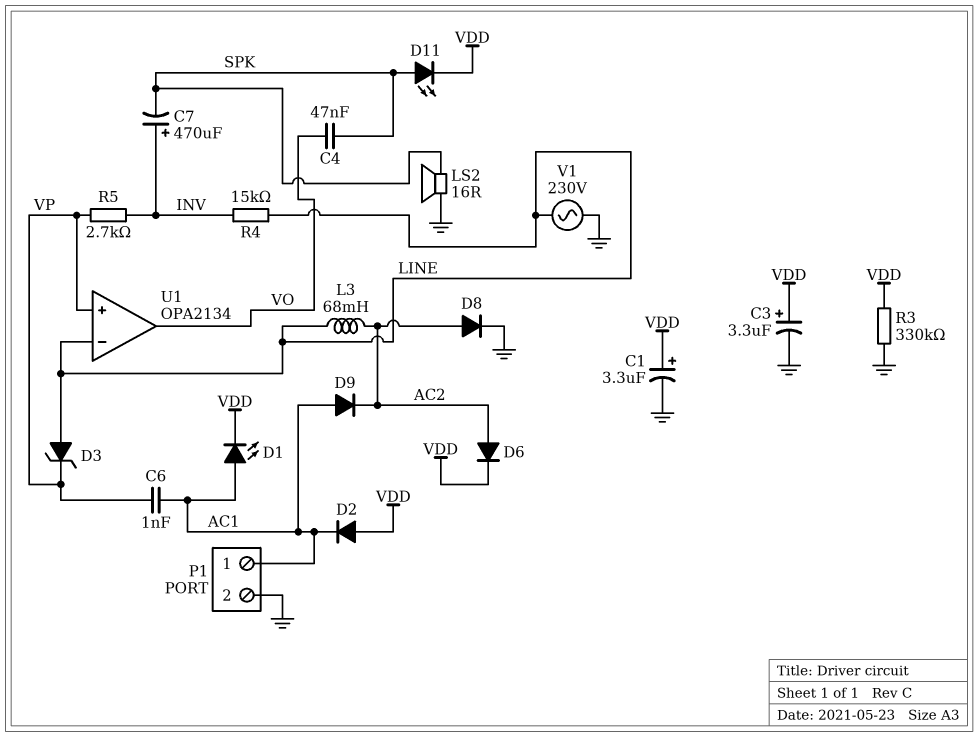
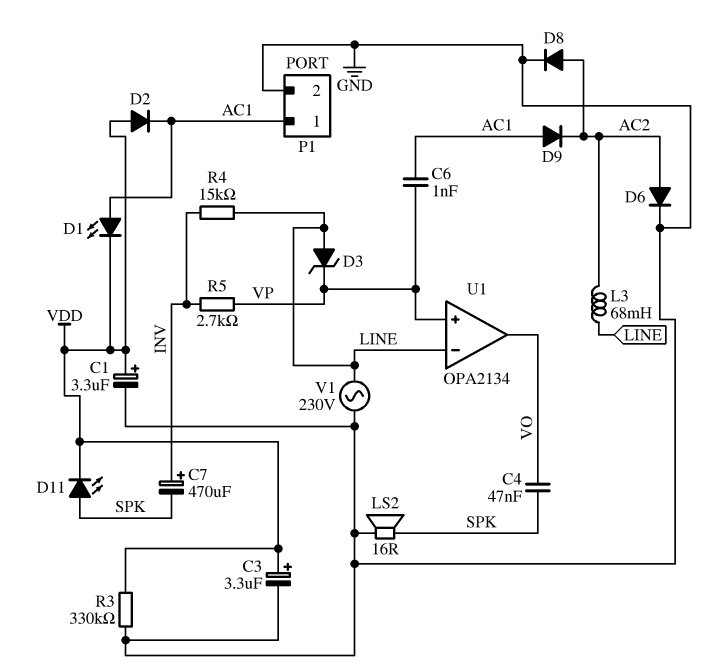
D6: diode (A AC2, K VDD) -> diode (A AC2, K GND)

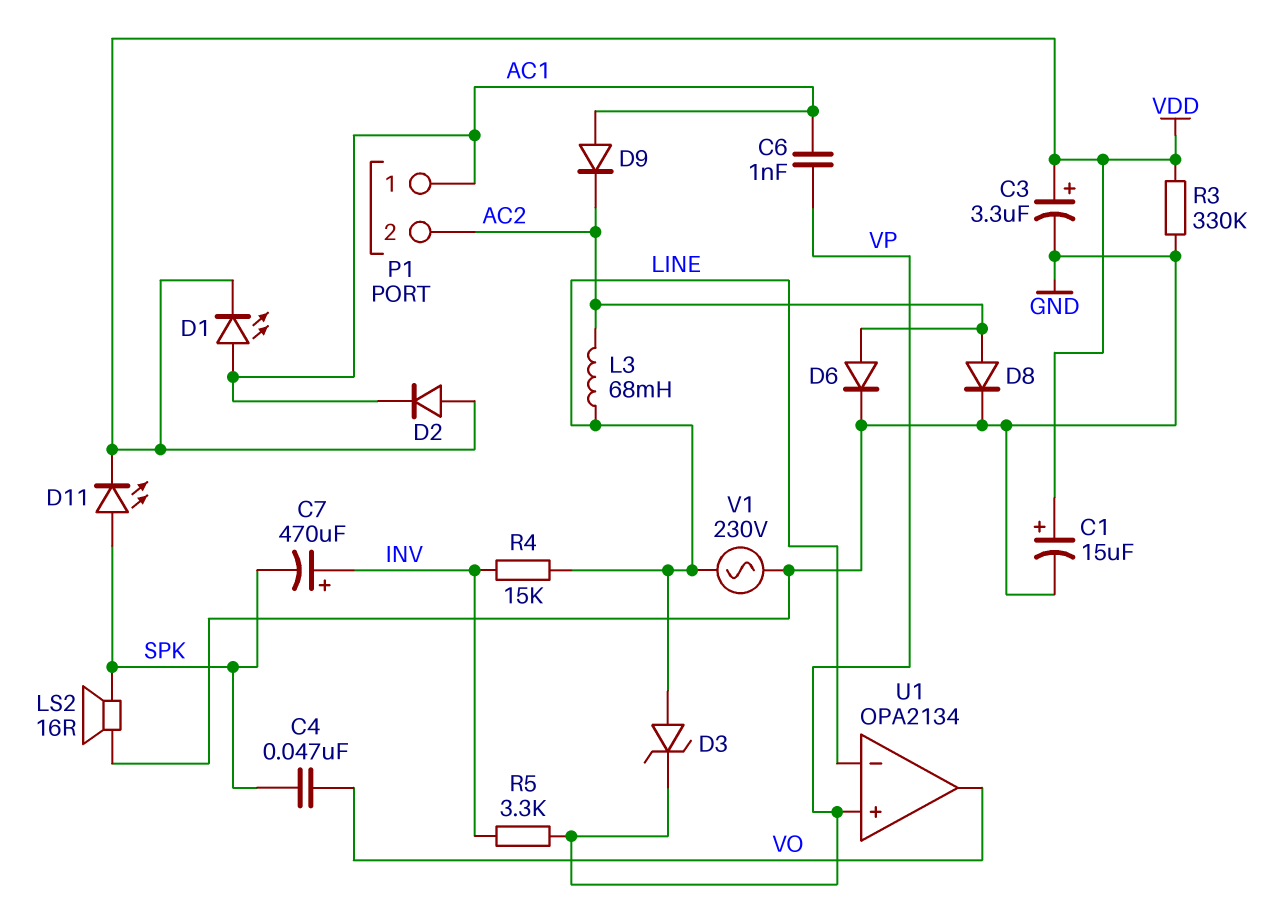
C1: 3.3uF (plus VDD, minus GND) -> 15uF (plus VDD, minus GND)
P1 pin 2: GND -> AC2
R5: 2.7k (INV, VP) -> 3.3k (INV, VP)

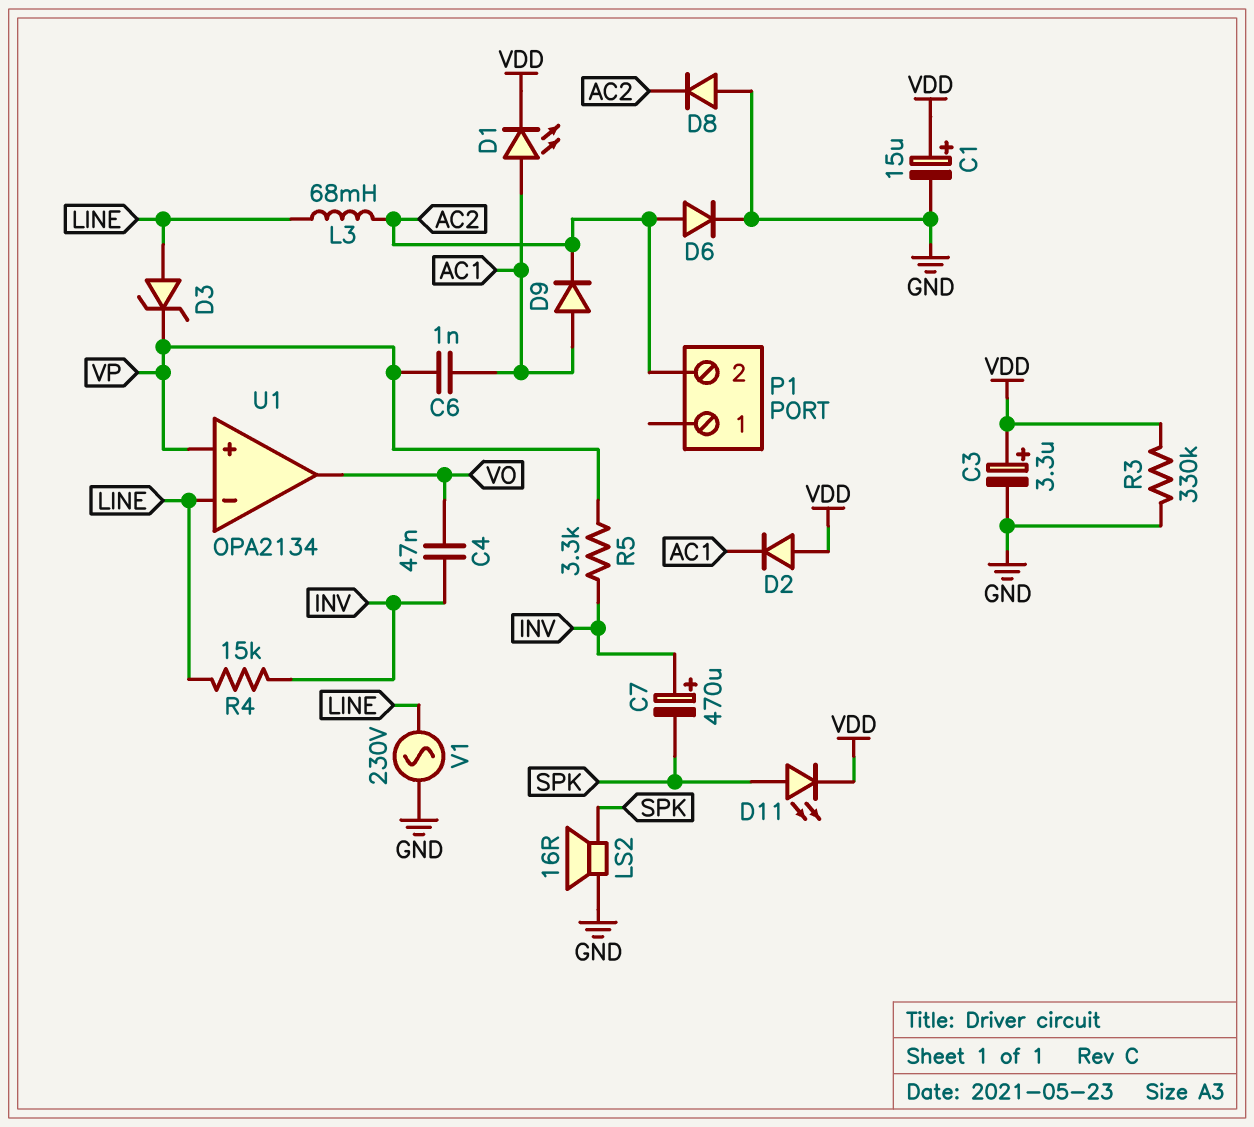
C4: 47nF (SPK, VO) -> 47nF (INV, VO)
D8: diode (A AC2, K GND) -> diode (A GND, K AC2)
P1 pin 1: AC1 -> none

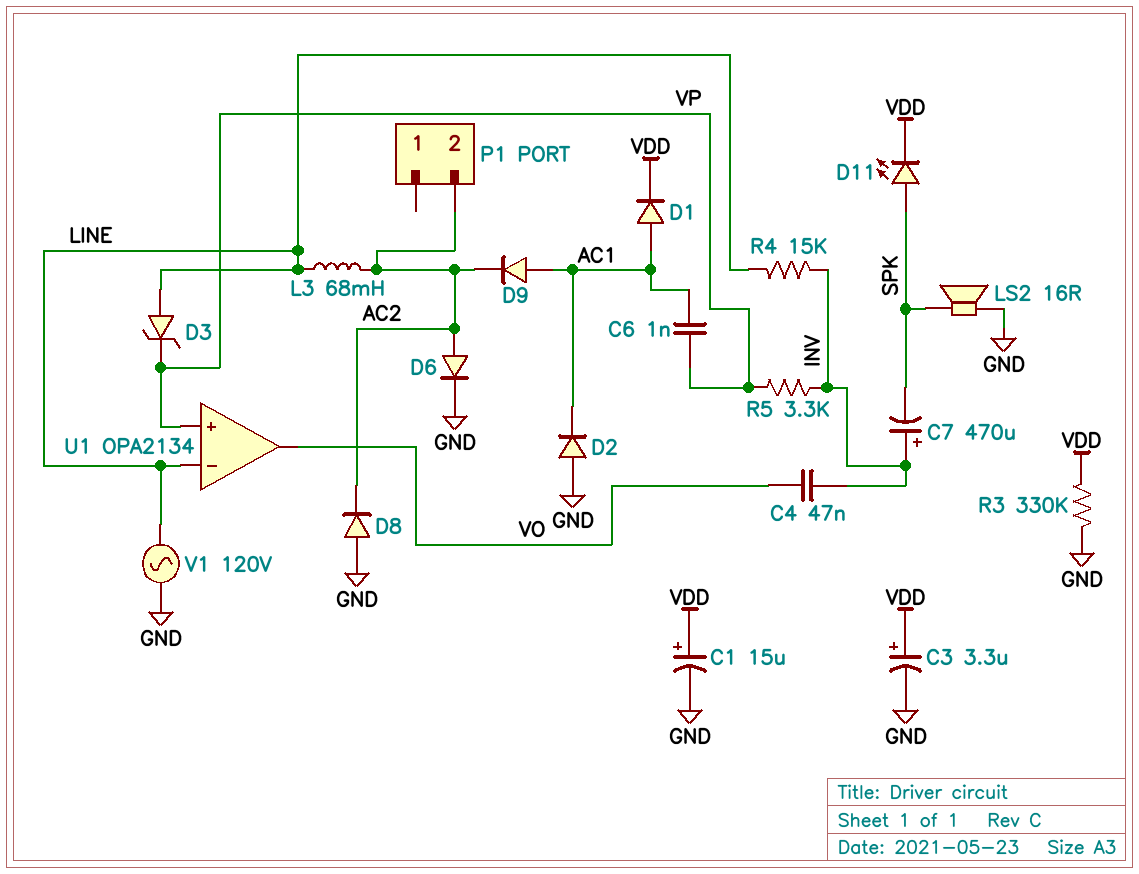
D1: LED (A AC1, K VDD) -> diode (A AC1, K VDD)
D2: diode (A VDD, K AC1) -> diode (A GND, K AC1)
V1: AC 230V (GND, LINE) -> AC 120V (GND, LINE)

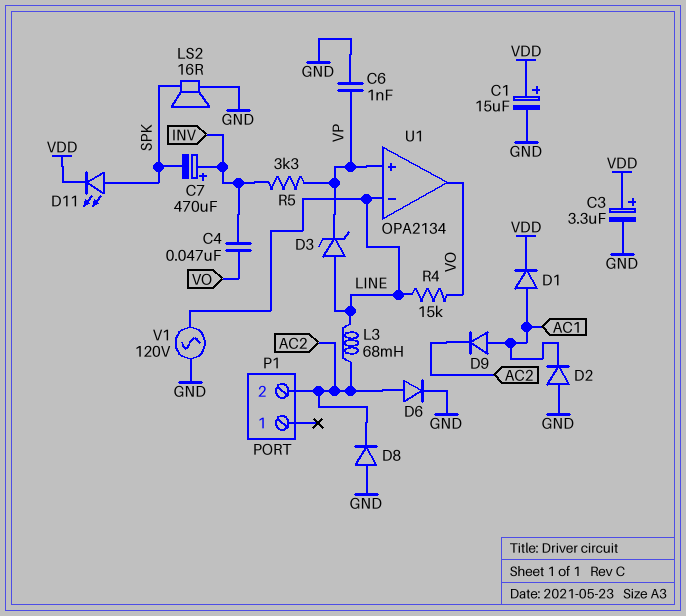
C6: 1nF (AC1, VP) -> 1nF (GND, VP)
R3: 330k (GND, VDD) -> none
R4: 15k (INV, LINE) -> 15k (LINE, VO)

